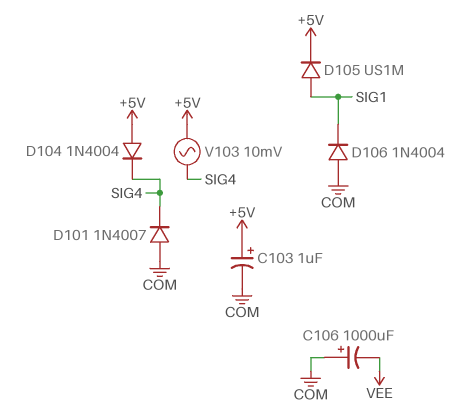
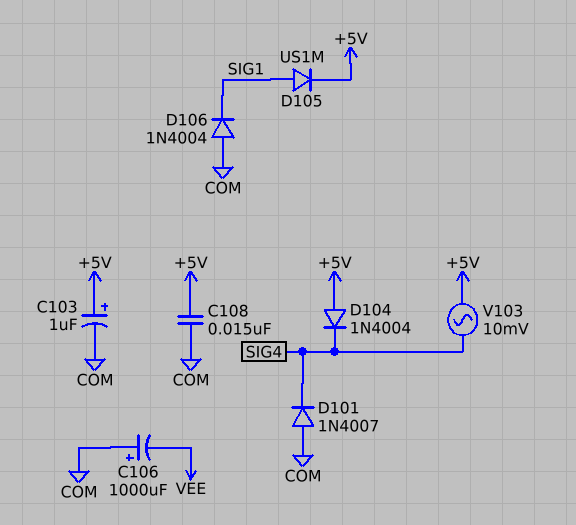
C108: none -> 15nF (+5V, COM)

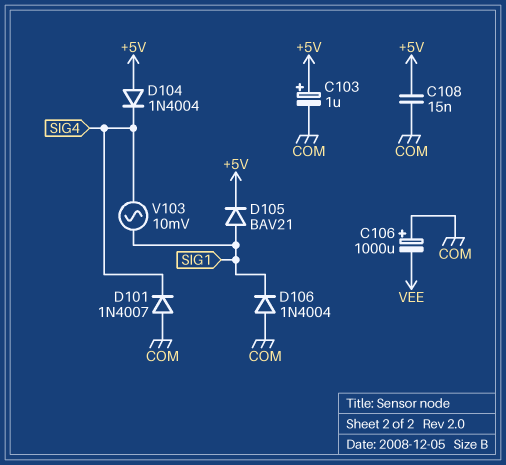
D105: diode US1M (A SIG1, K +5V) -> diode BAV21 (A SIG1, K +5V)
V103: AC 10mV (+5V, SIG4) -> AC 10mV (SIG1, SIG4)

